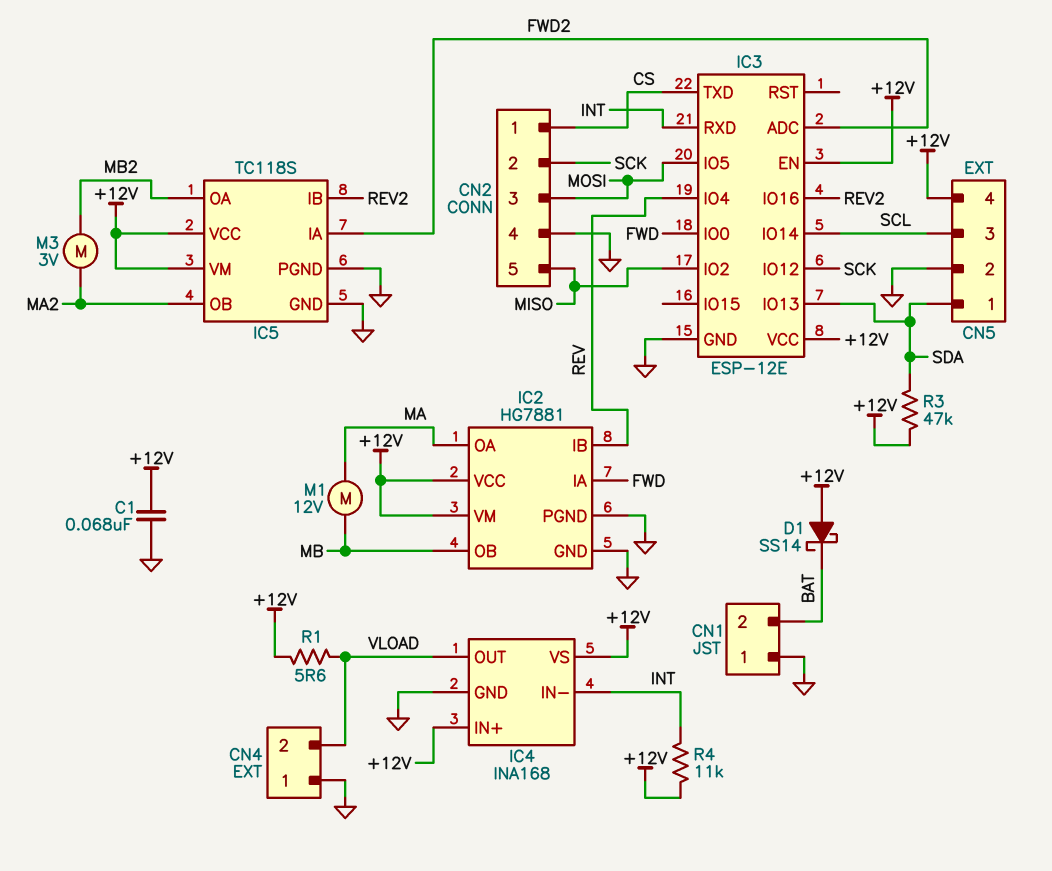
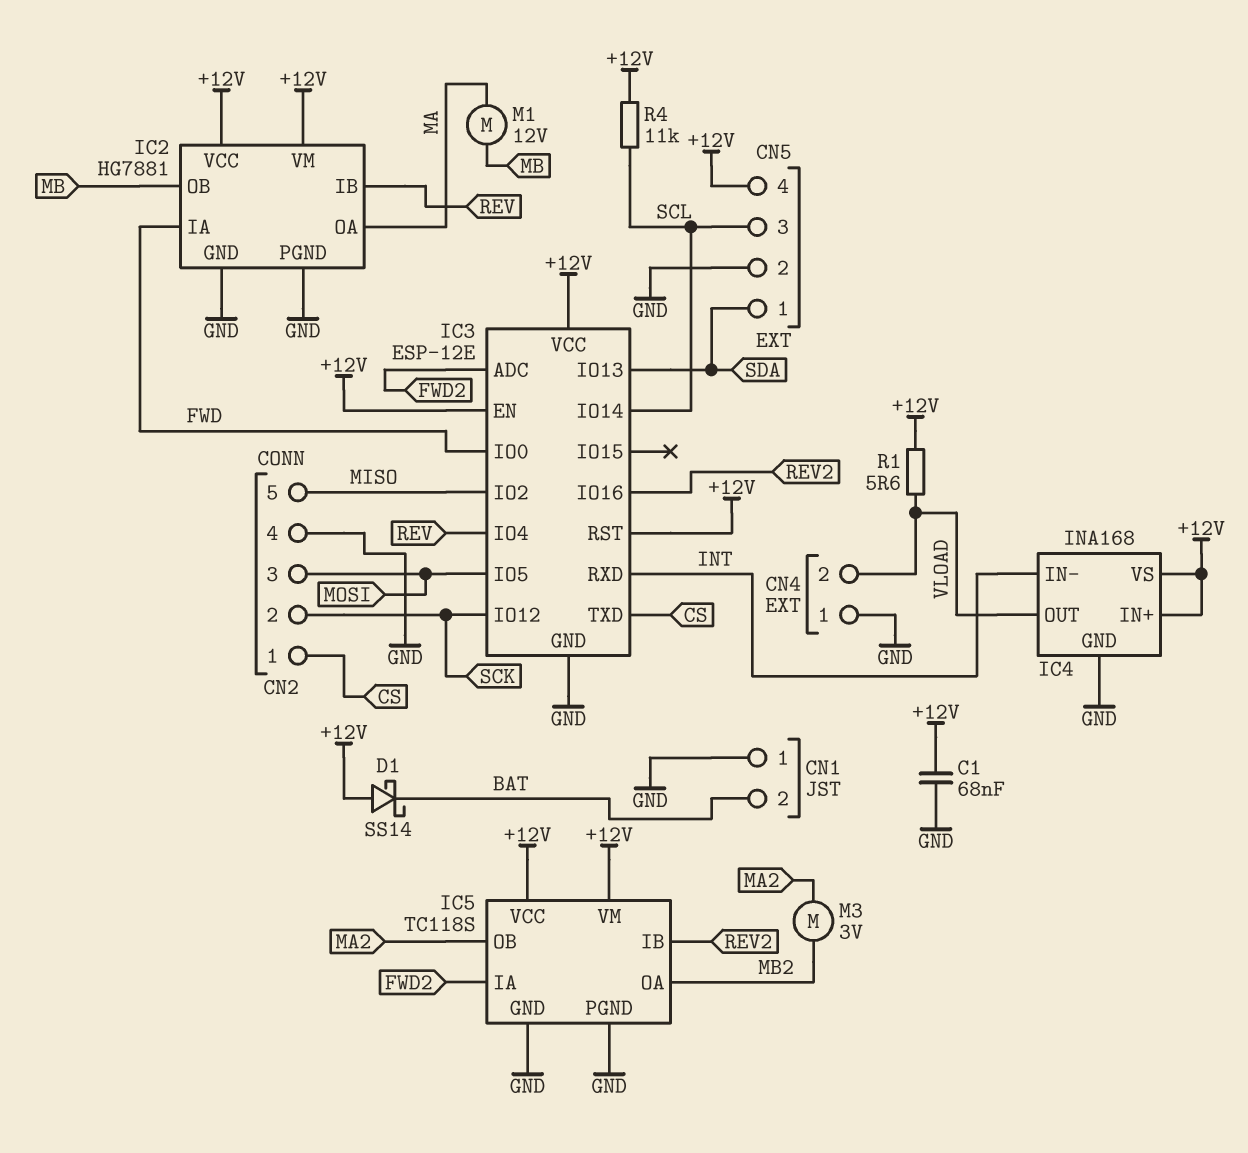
IC3 pin RST: none -> +12V
R3: 47k (+12V, SDA) -> none
R4: 11k (+12V, INT) -> 11k (+12V, SCL)

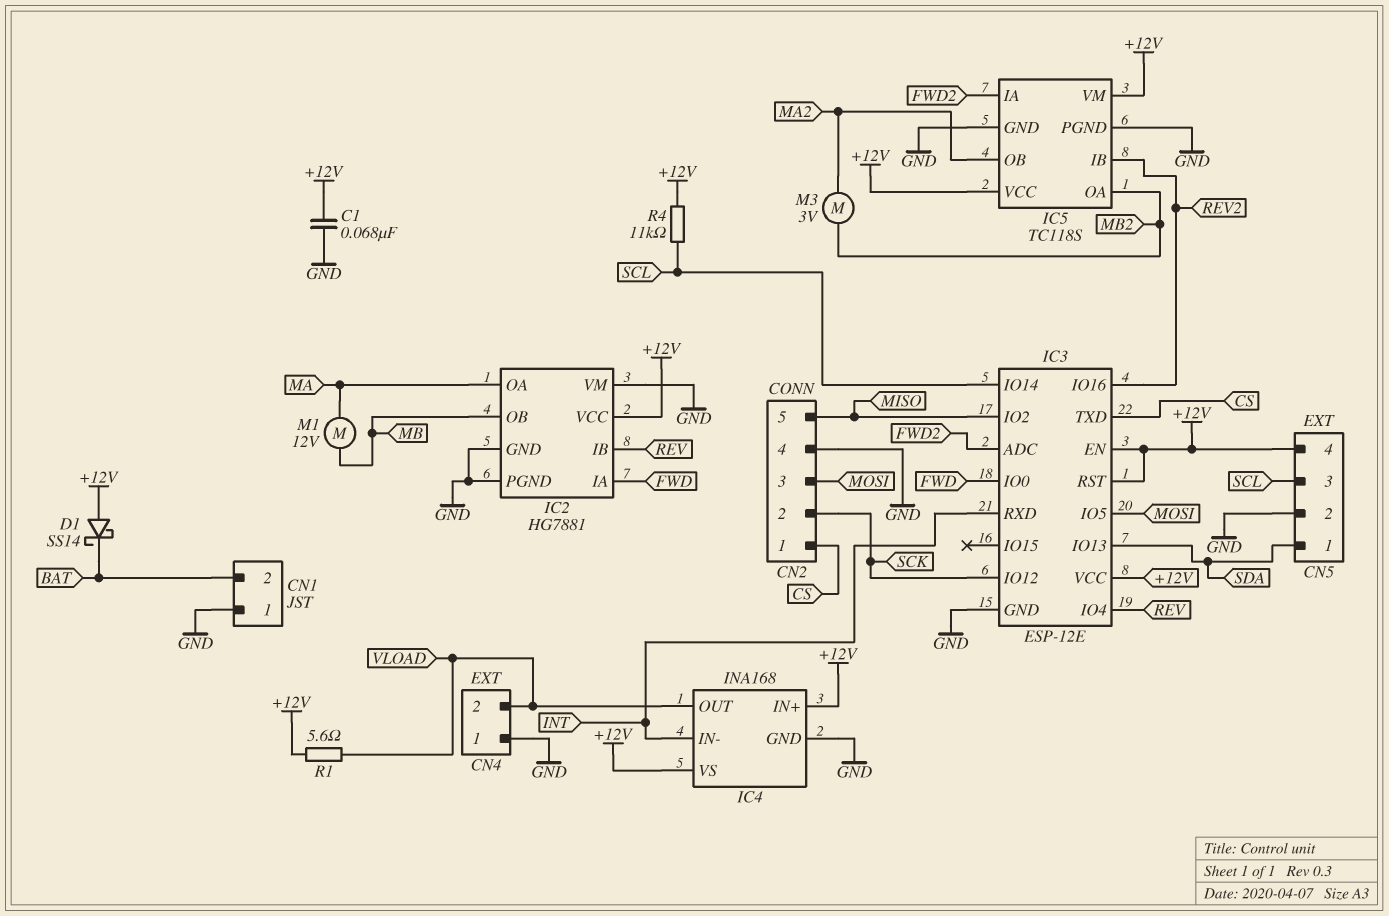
IC2 pin VM: +12V -> GND

